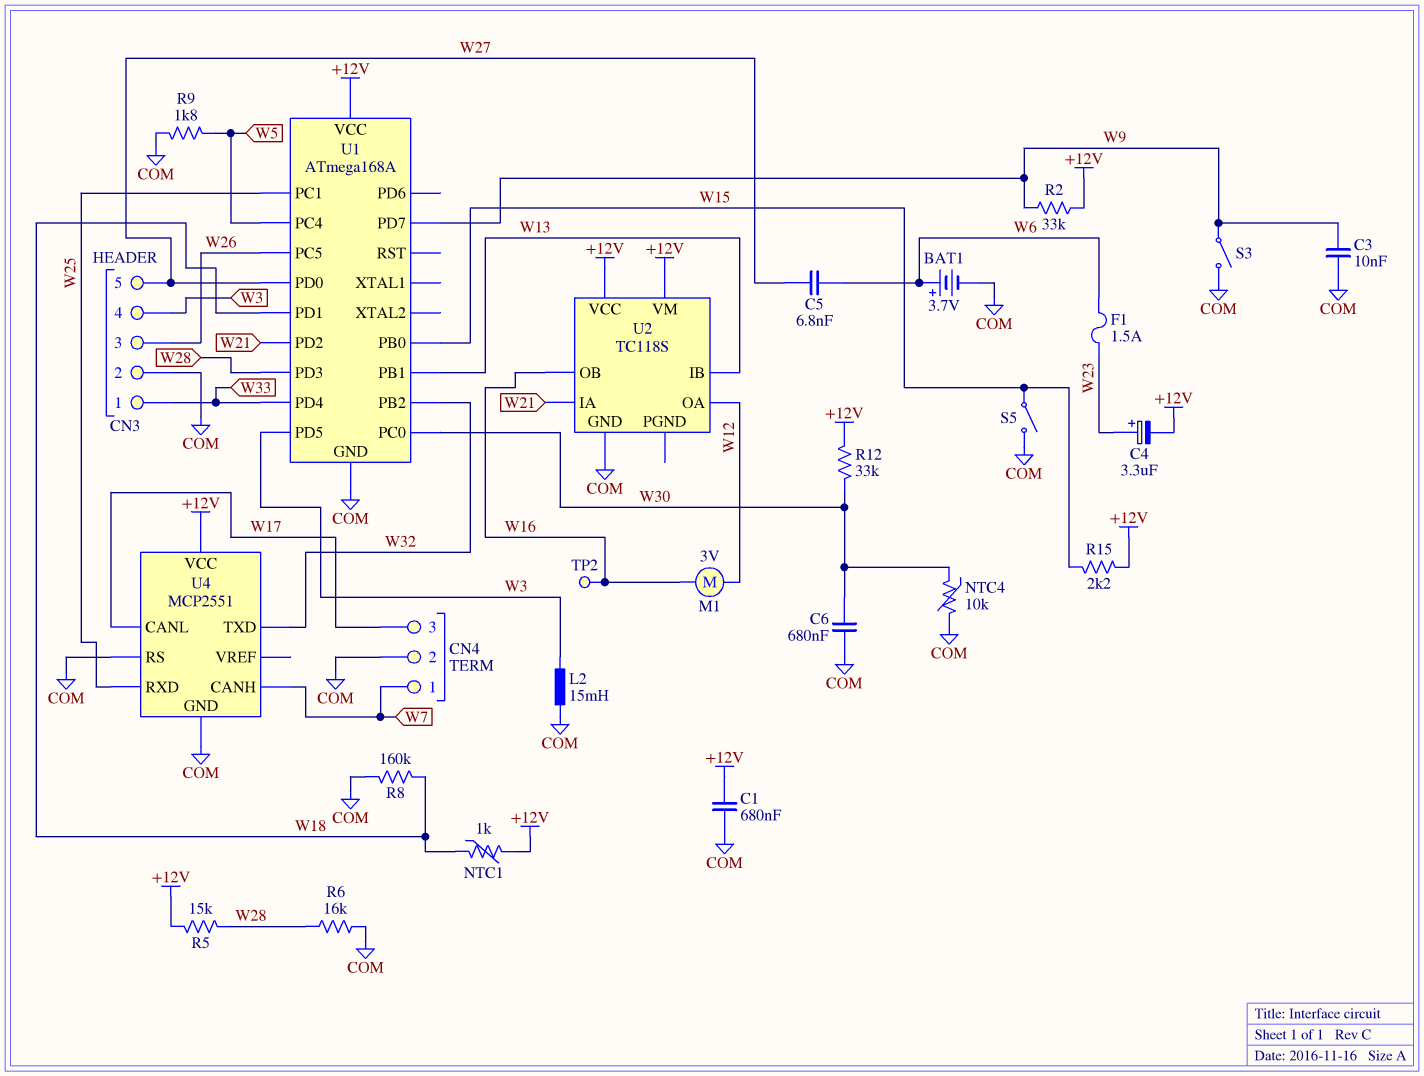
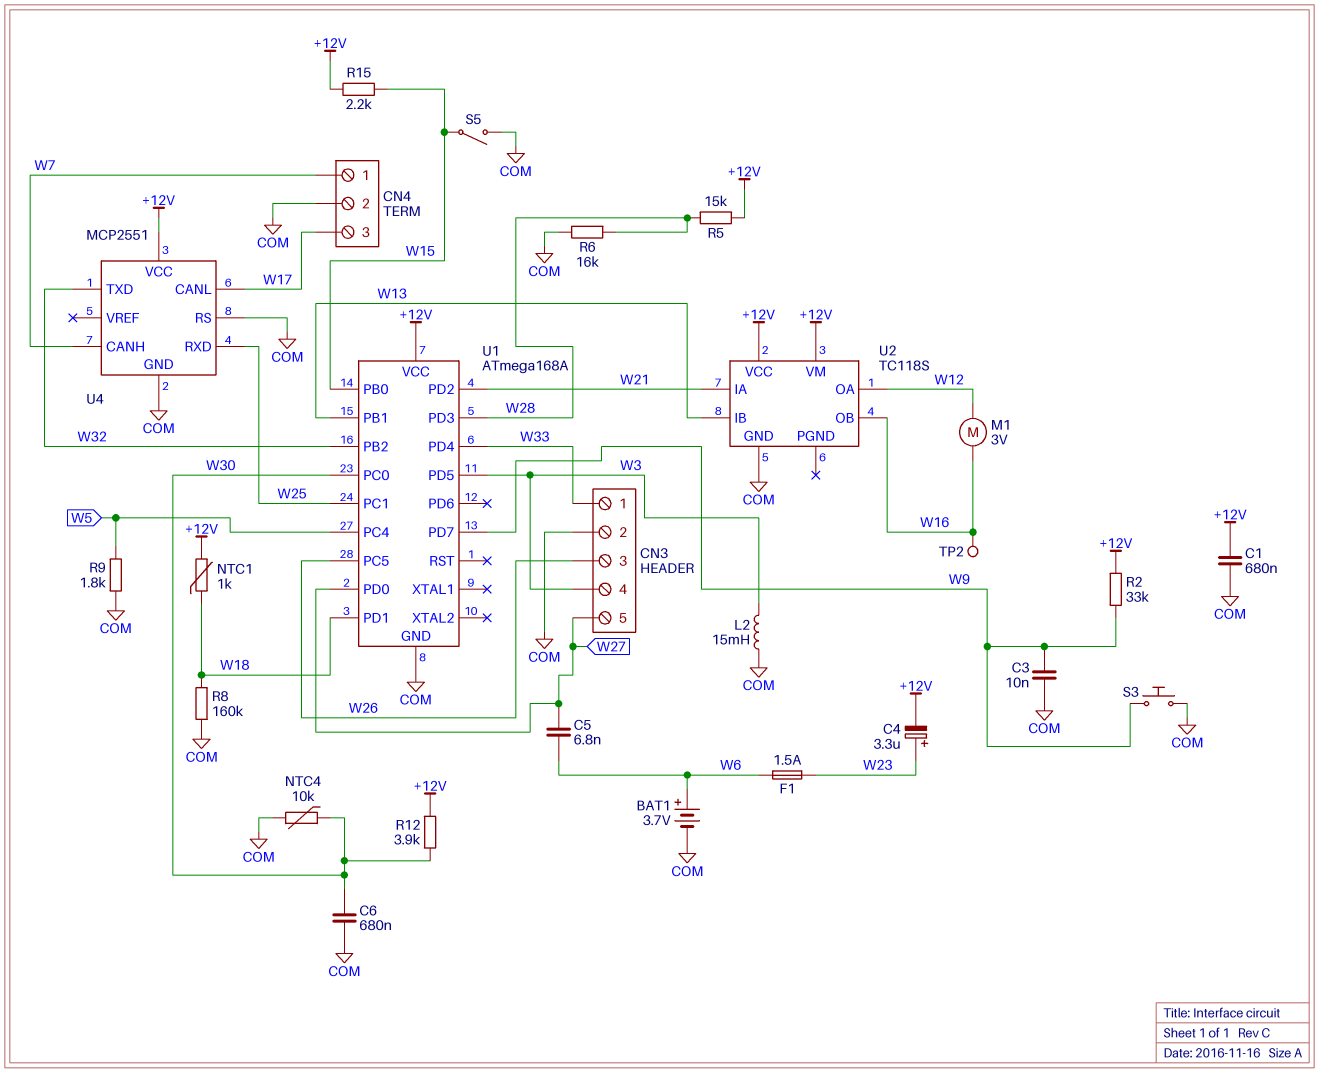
R12: 33k (+12V, W30) -> 3.9k (+12V, W30)
S3: switch (COM, W9) -> button (COM, W9)

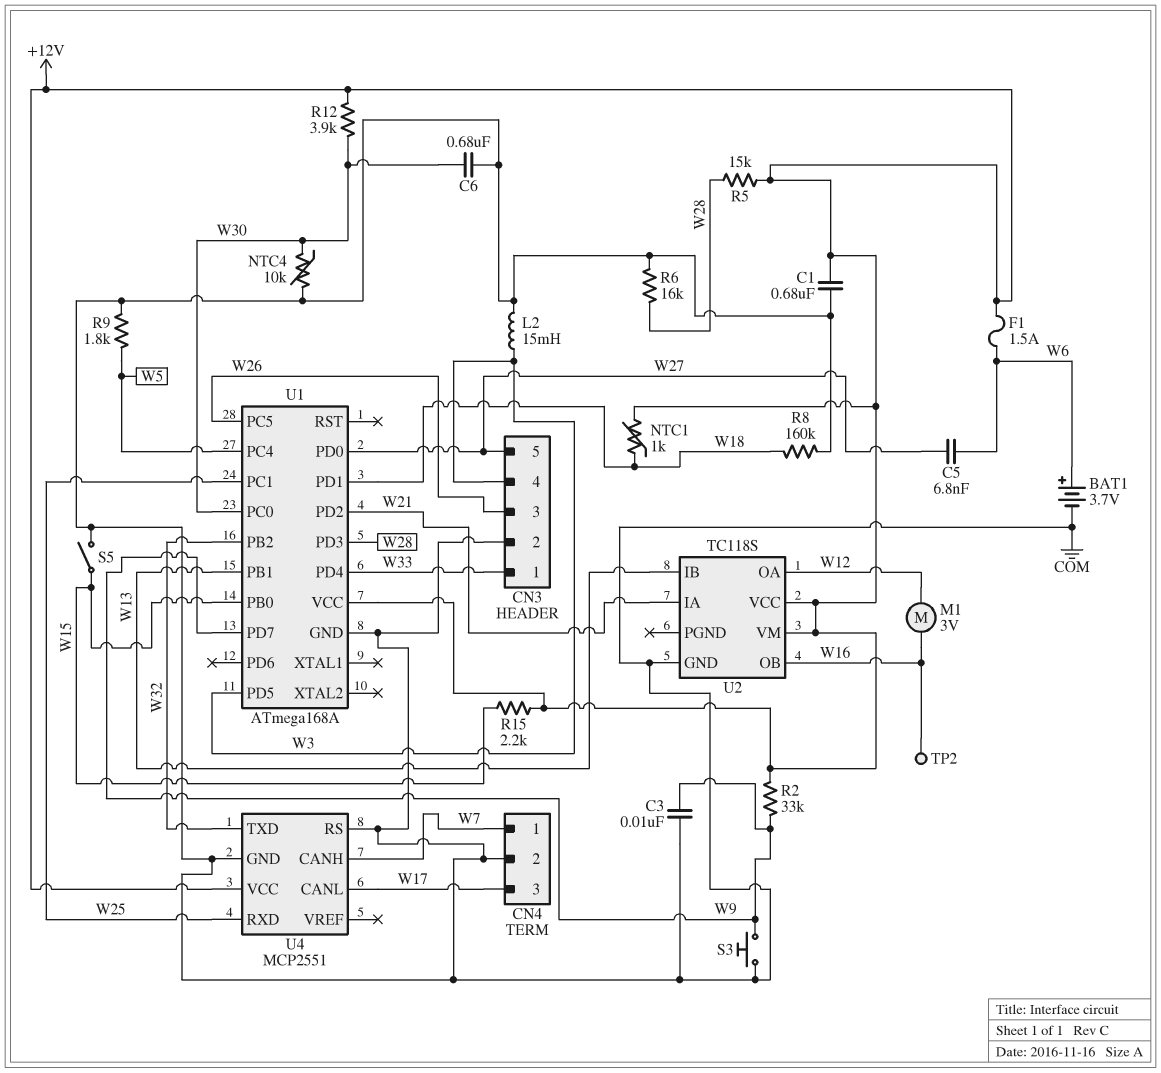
C4: 3.3uF (plus W23, minus +12V) -> none
F1: 1.5A (W6, W23) -> 1.5A (+12V, W6)

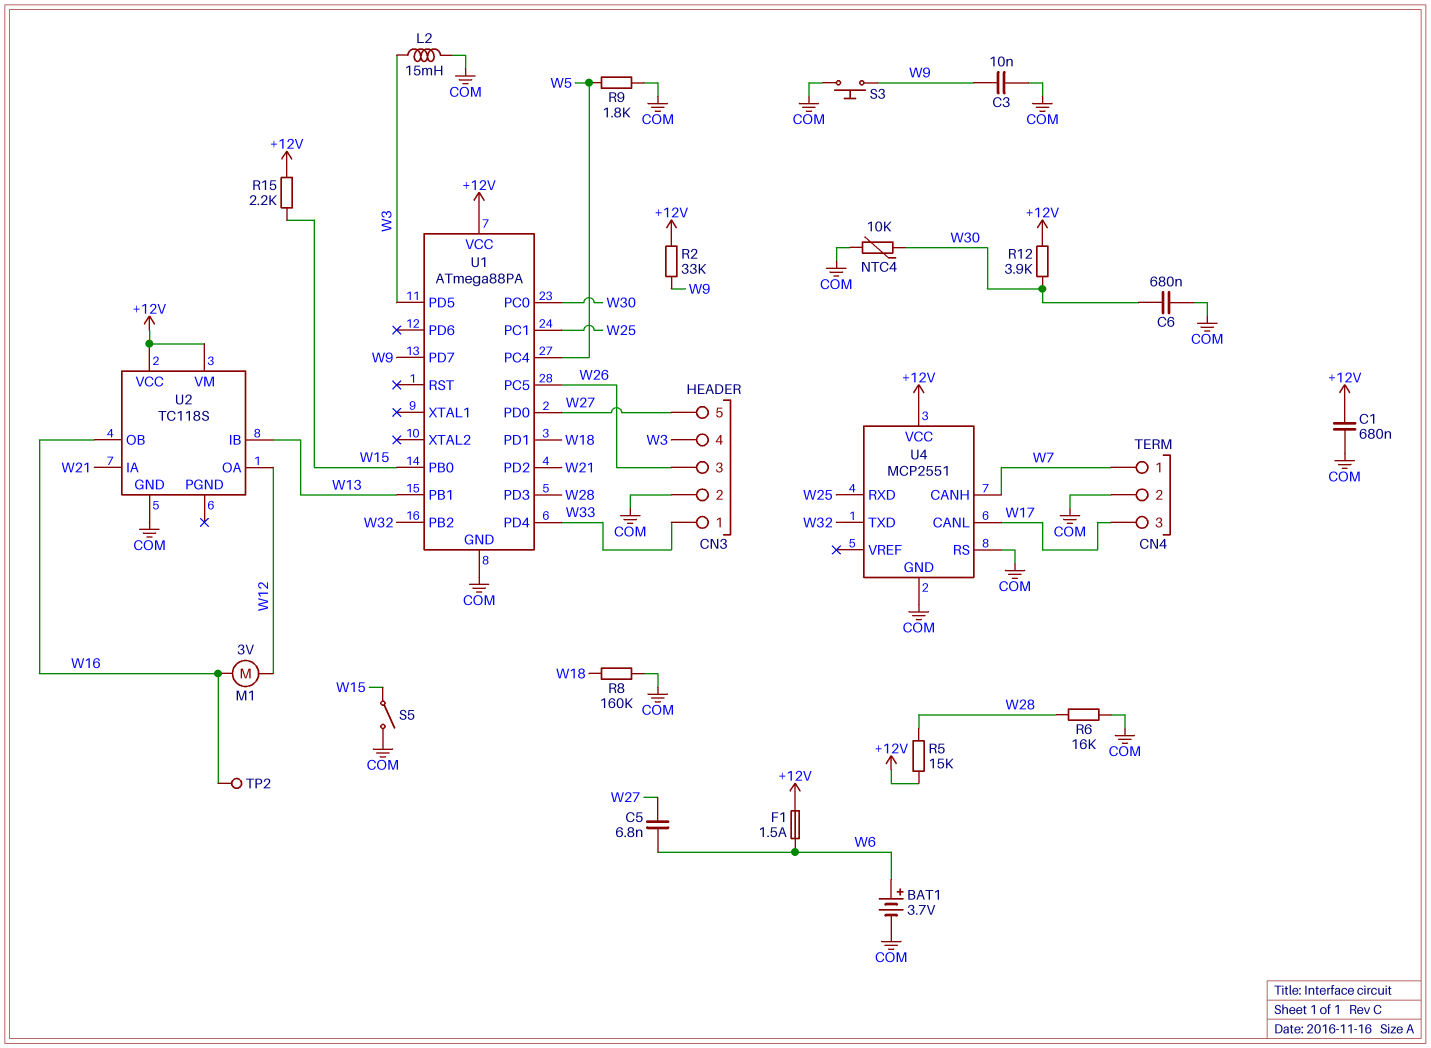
NTC1: 1k (+12V, W18) -> none
U1: ATmega168A -> ATmega88PA

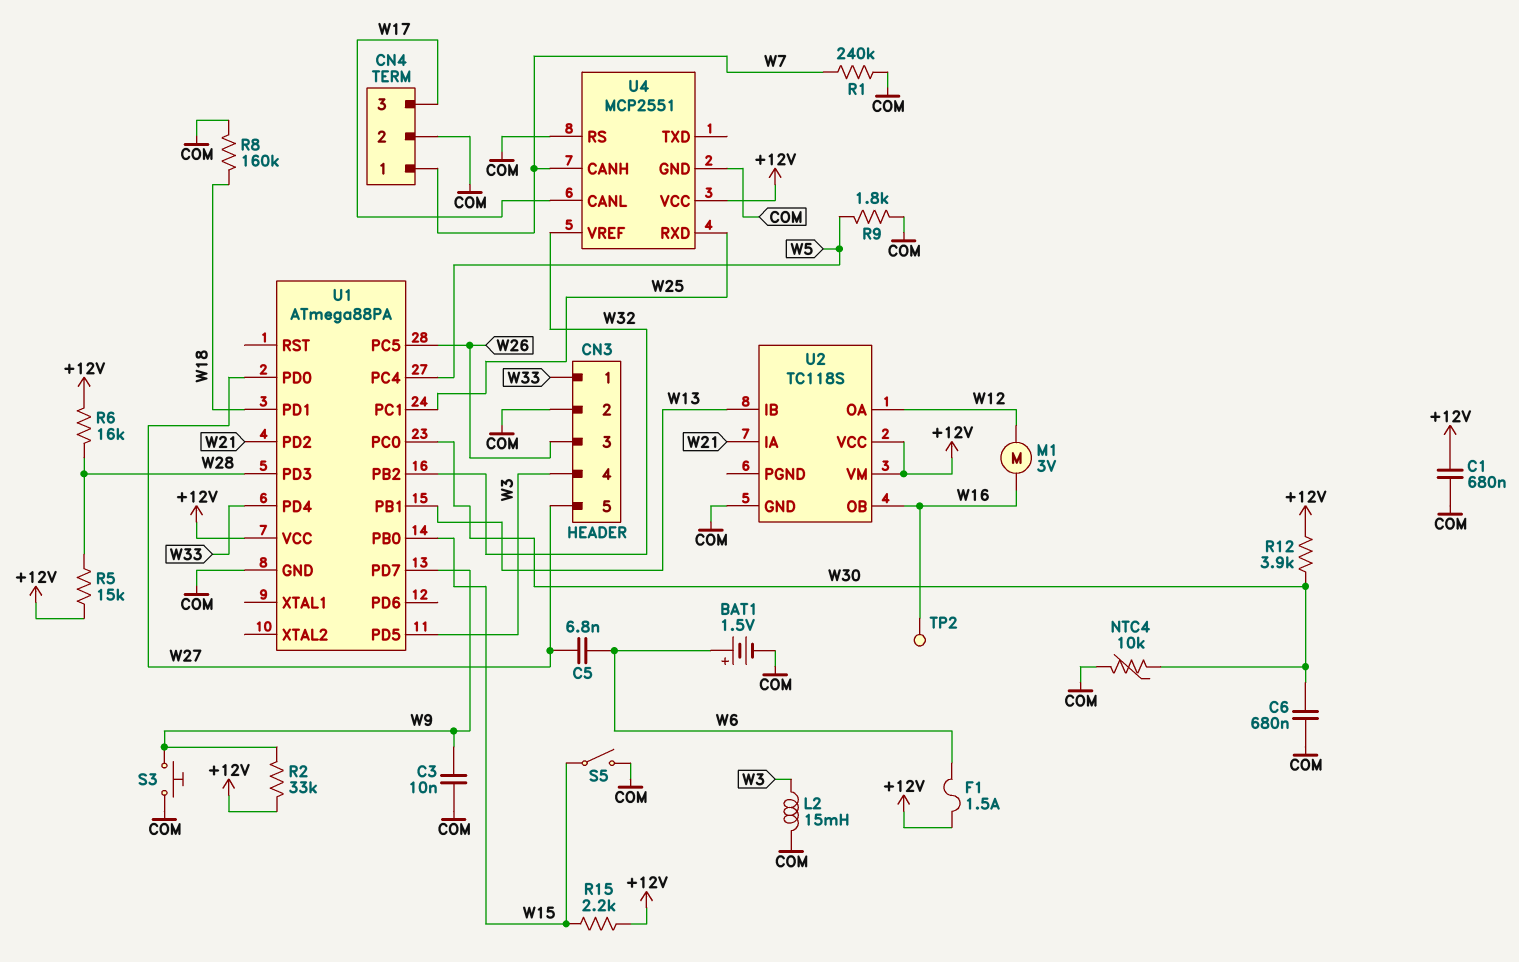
BAT1: 3.7V (plus W6, minus COM) -> 1.5V (plus W6, minus COM)
R1: none -> 240k (COM, W7)
R6: 16k (COM, W28) -> 16k (+12V, W28)
U4 pin TXD: W32 -> none
U4 pin VREF: none -> W32

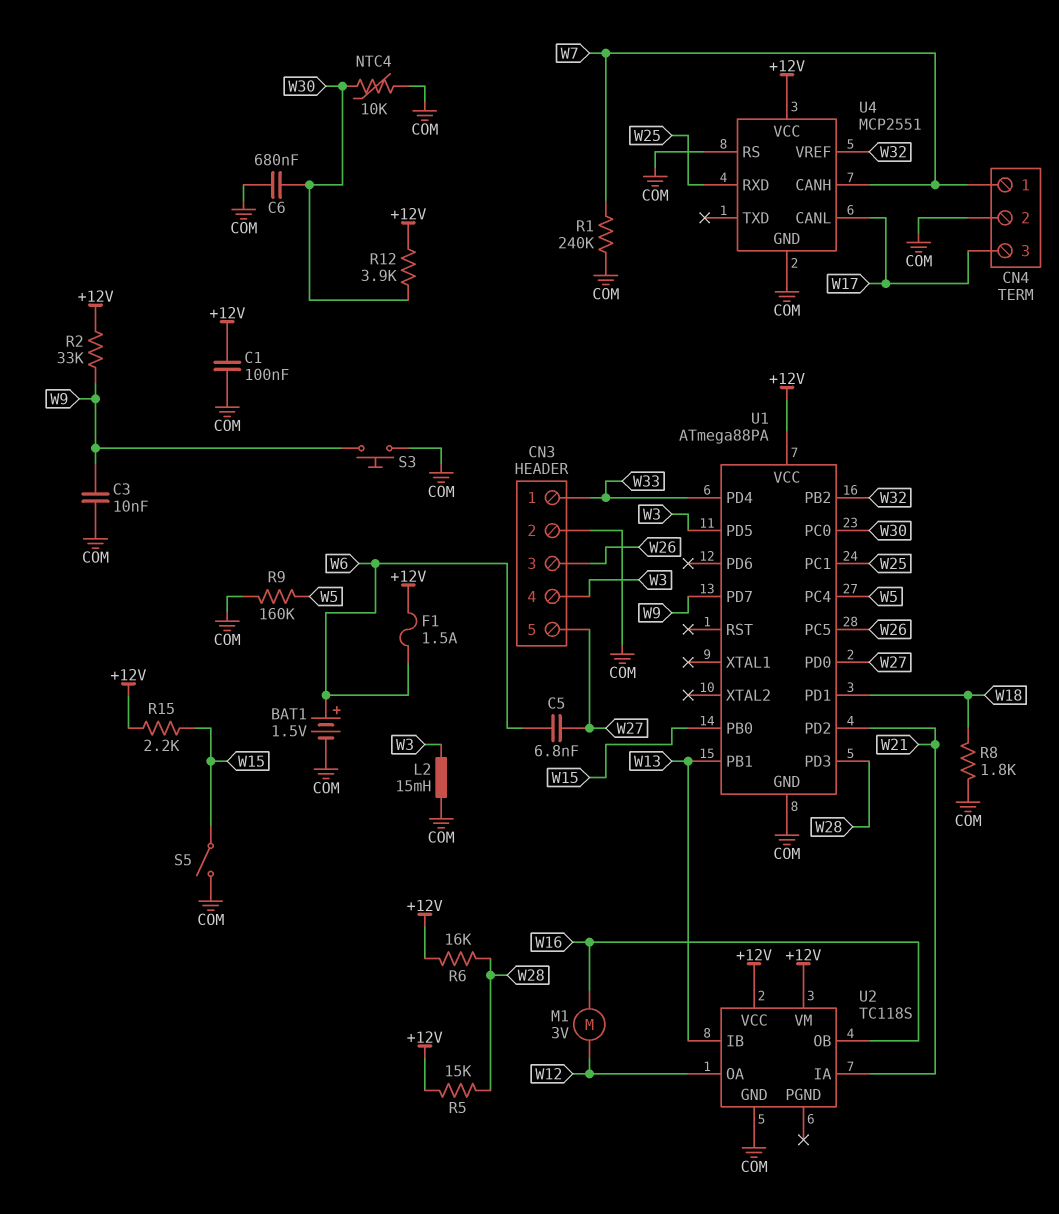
C1: 680nF (+12V, COM) -> 100nF (+12V, COM)
R8: 160k (COM, W18) -> 1.8k (COM, W18)
R9: 1.8k (COM, W5) -> 160k (COM, W5)
TP2: test point (W16) -> none

